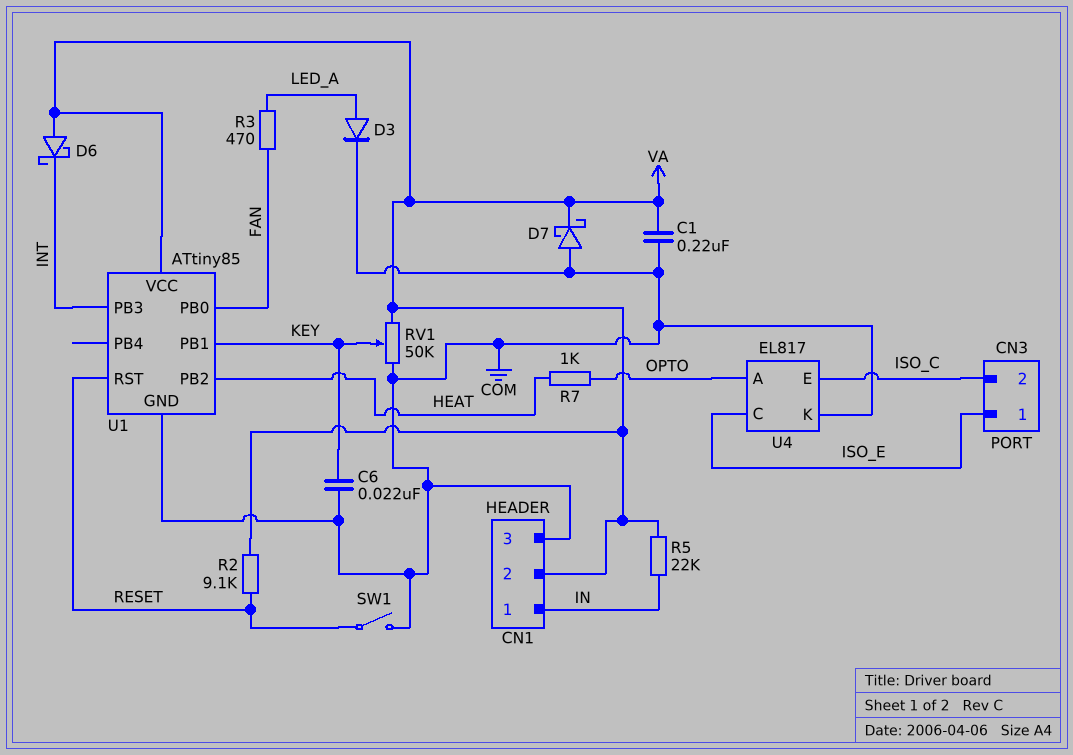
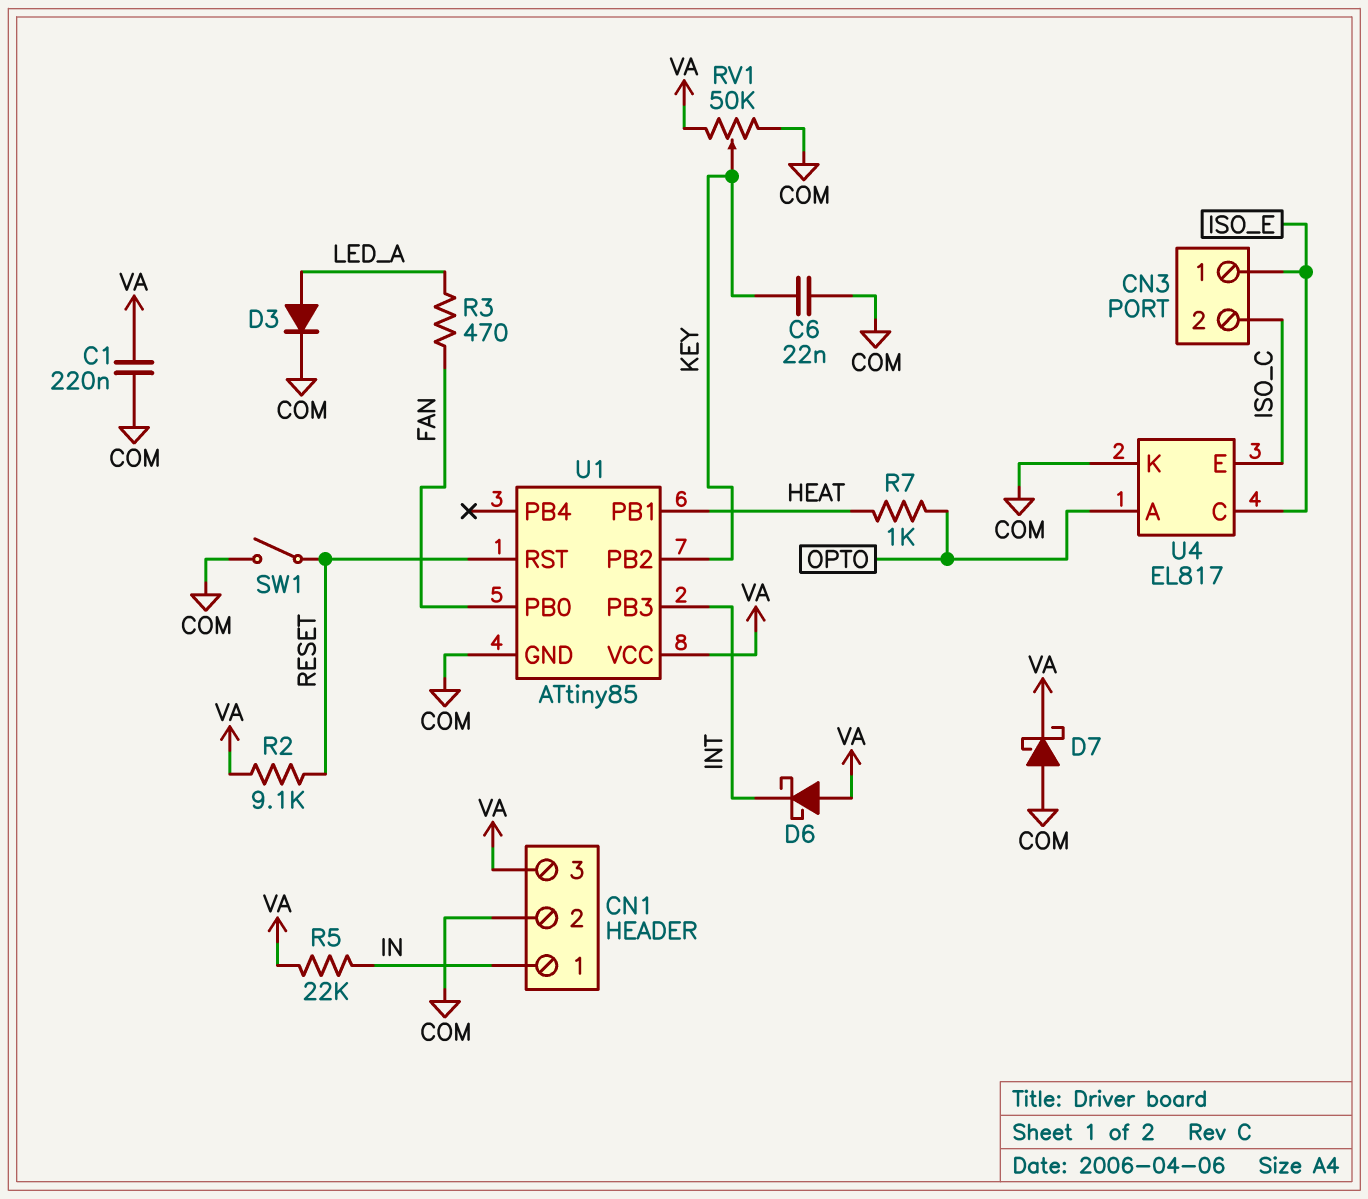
CN1 pin 2: VA -> COM
CN1 pin 3: COM -> VA
U1 pin PB1: KEY -> HEAT
U1 pin PB2: HEAT -> KEY

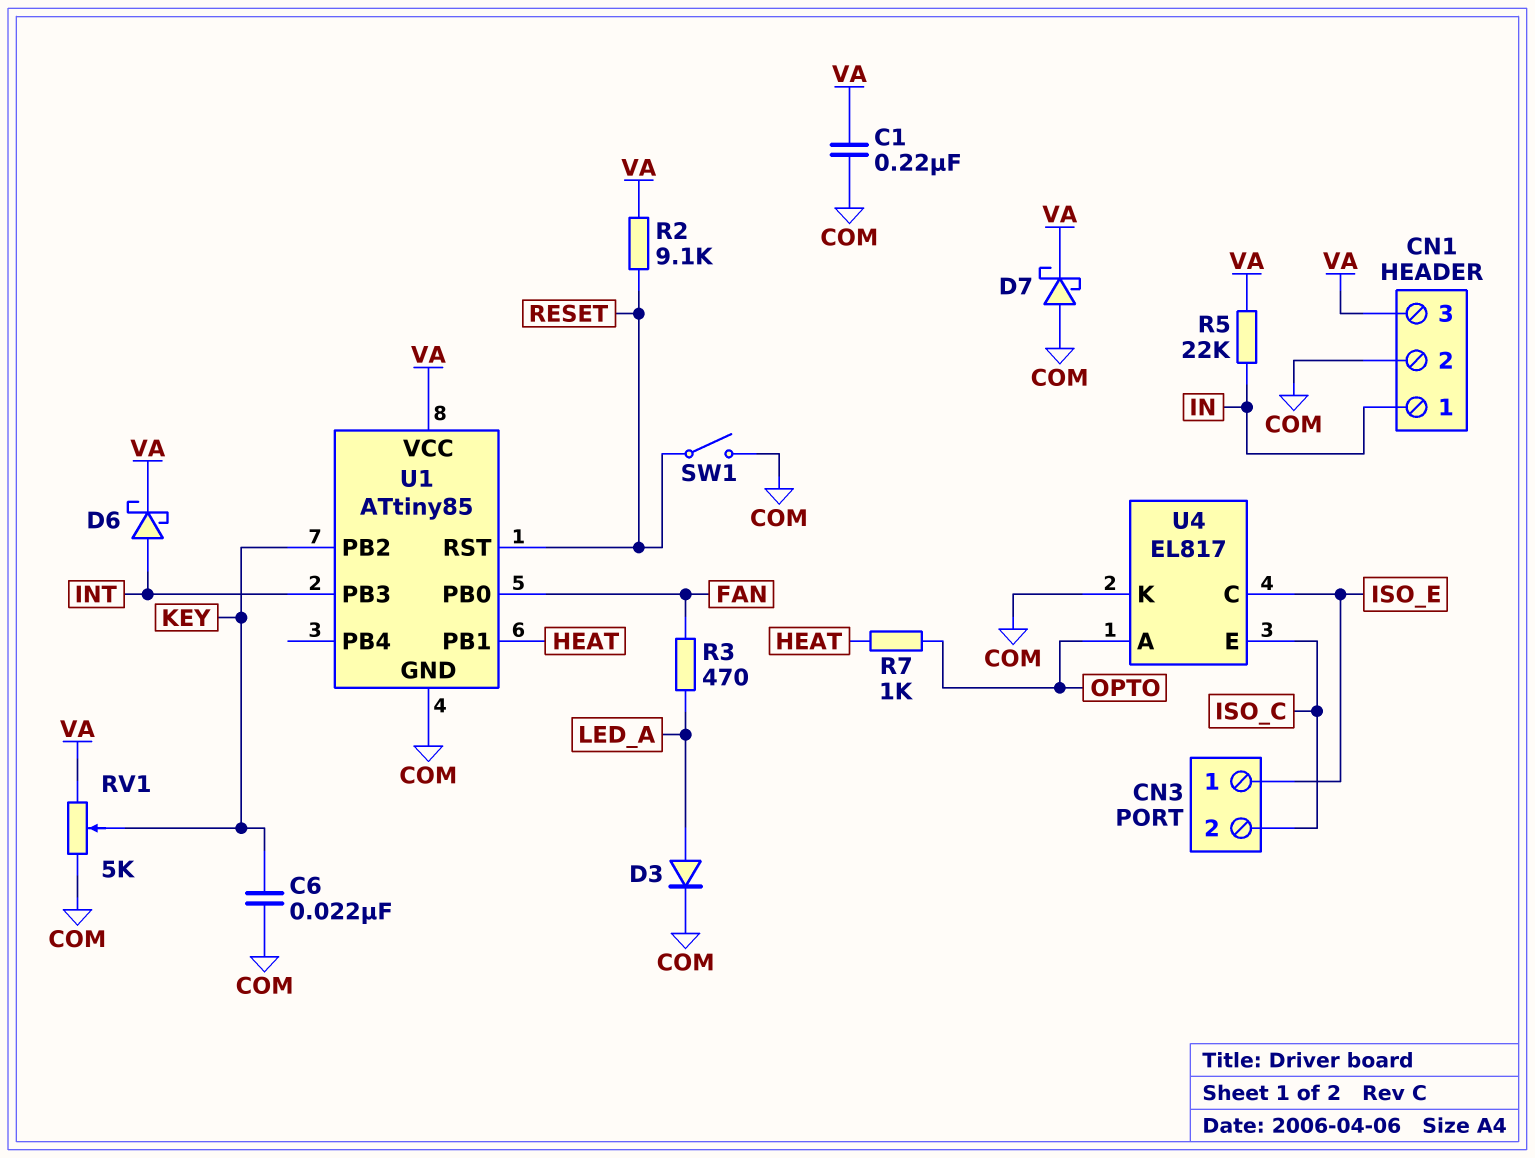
D6: schottky (A VA, K INT) -> schottky (A INT, K VA)
RV1: 50k (COM, VA, wiper KEY) -> 5k (COM, VA, wiper KEY)

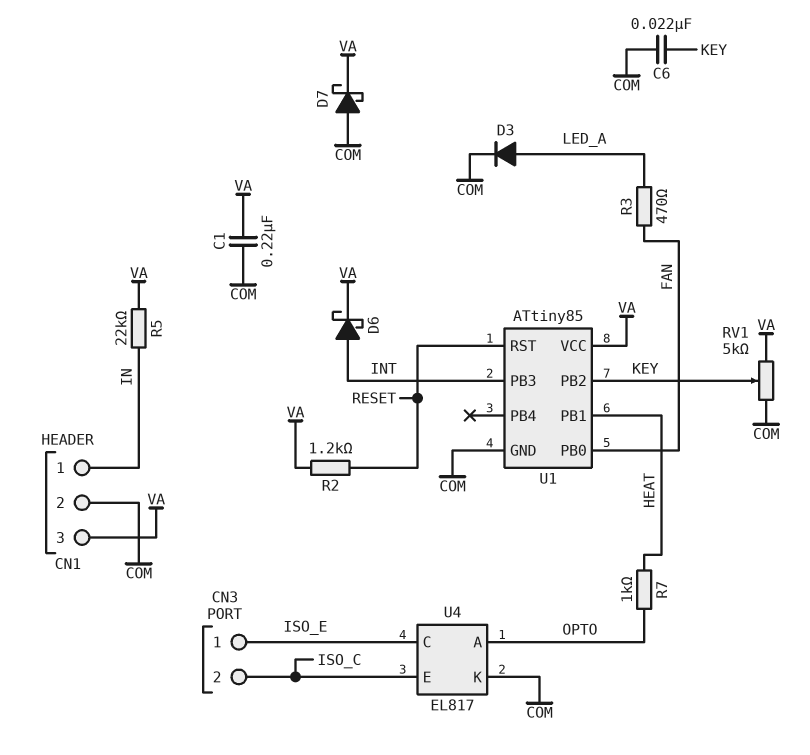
R2: 9.1k (RESET, VA) -> 1.2k (RESET, VA)
SW1: switch (COM, RESET) -> none

